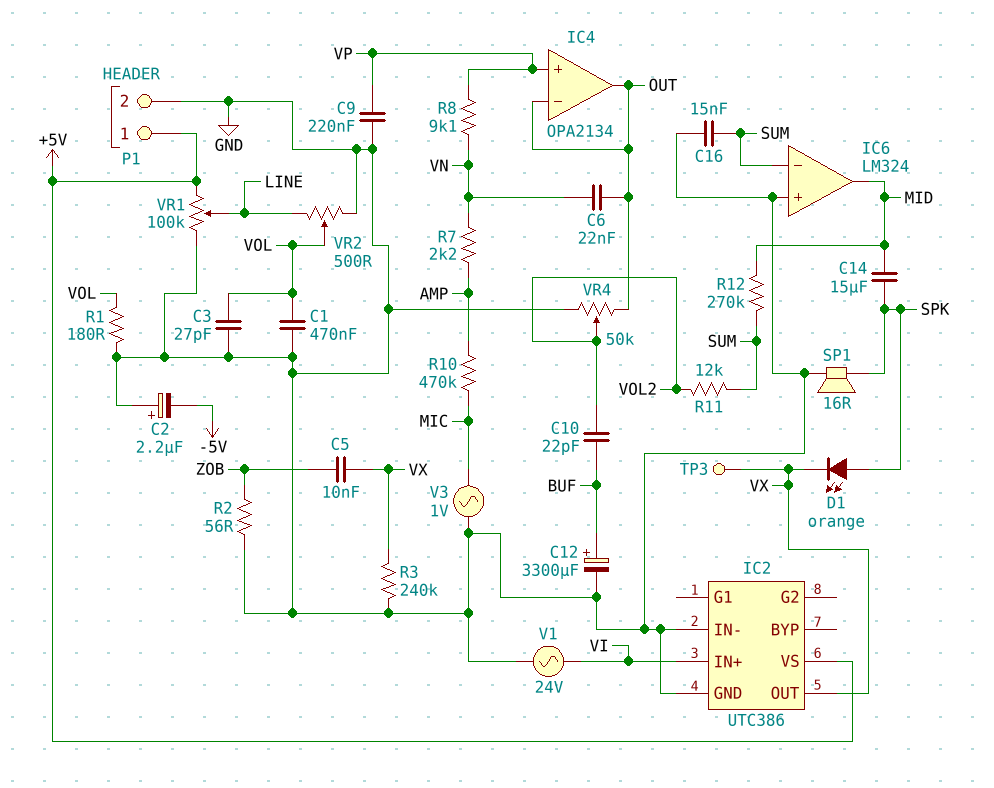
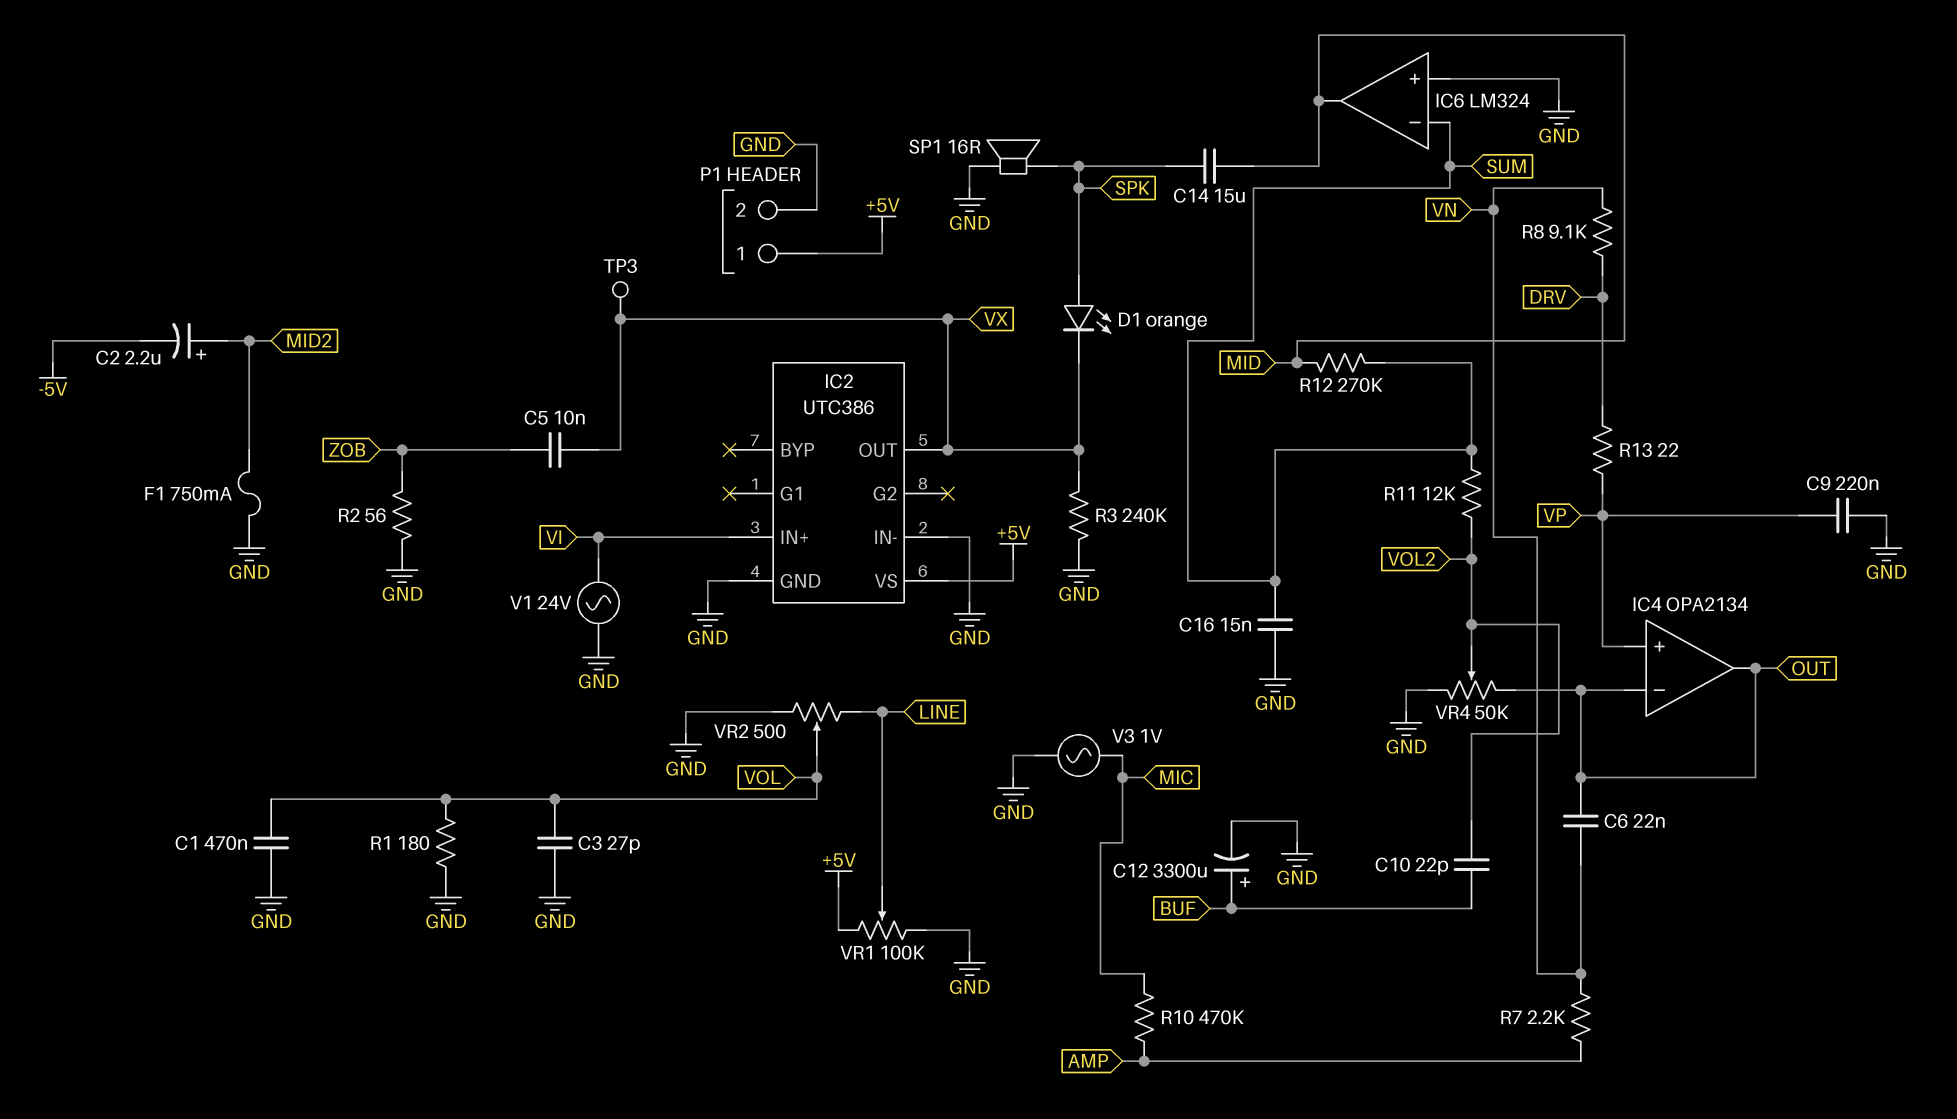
C2: 2.2uF (plus GND, minus -5V) -> 2.2uF (plus MID2, minus -5V)
F1: none -> 750mA (GND, MID2)
R8: 9.1k (VN, VP) -> 9.1k (DRV, VN)
R13: none -> 22 (DRV, VP)

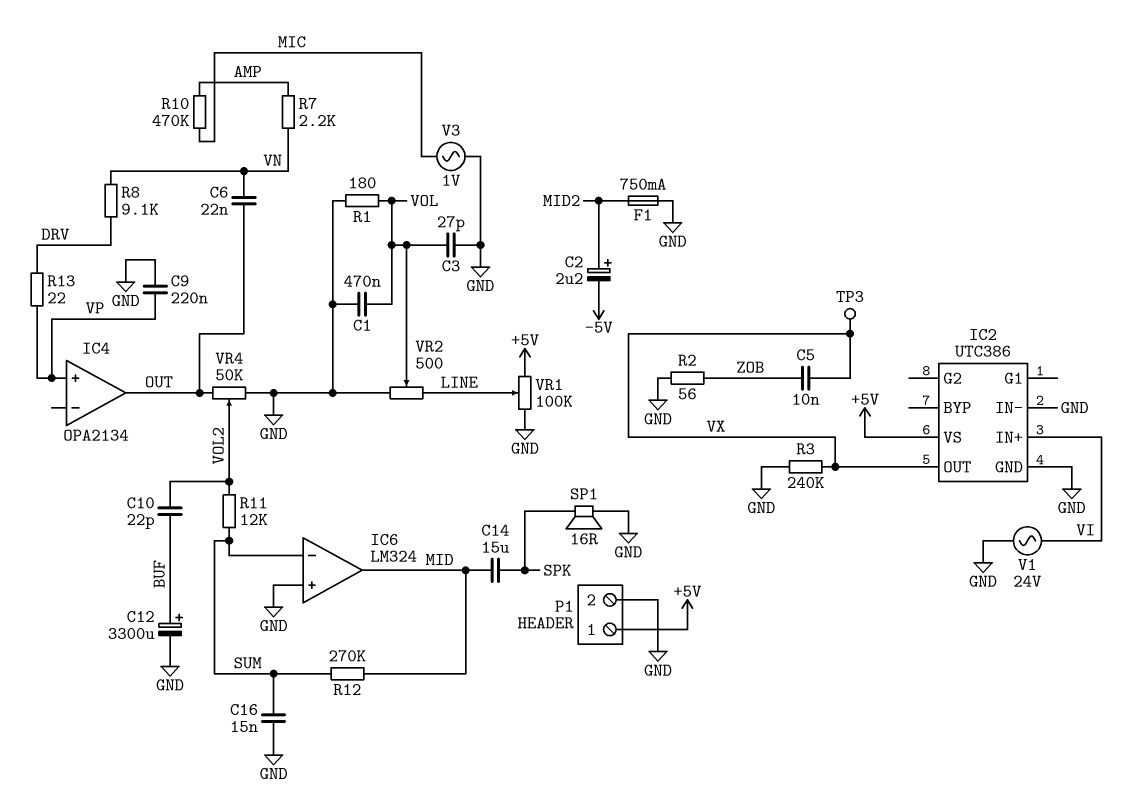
D1: LED orange (A SPK, K VX) -> none
IC4 pin in-: OUT -> none

